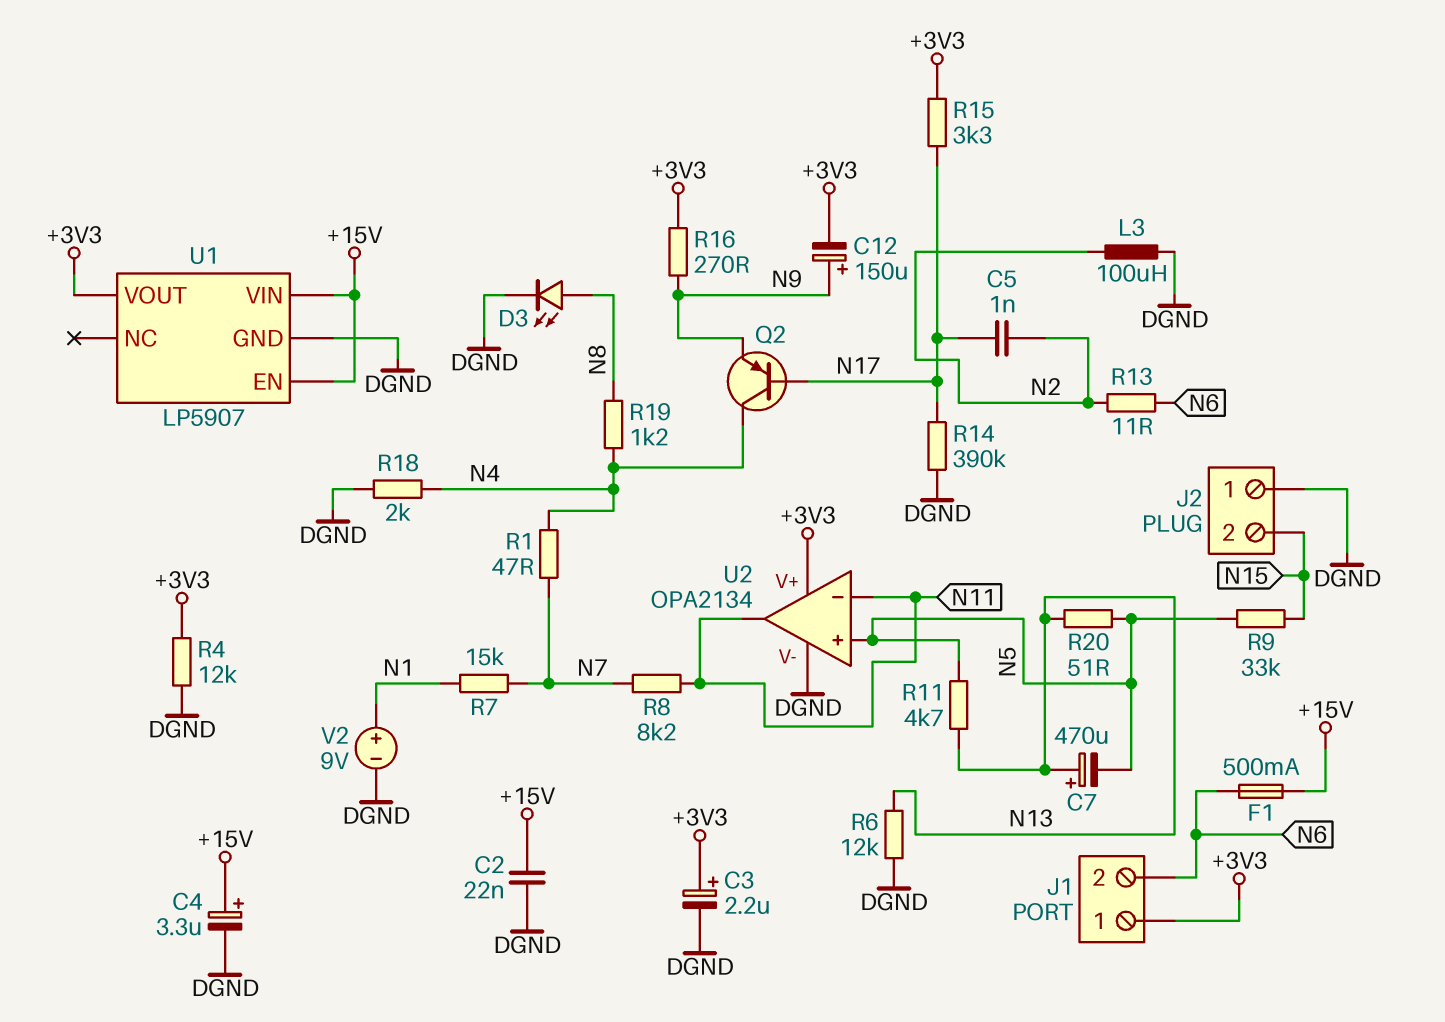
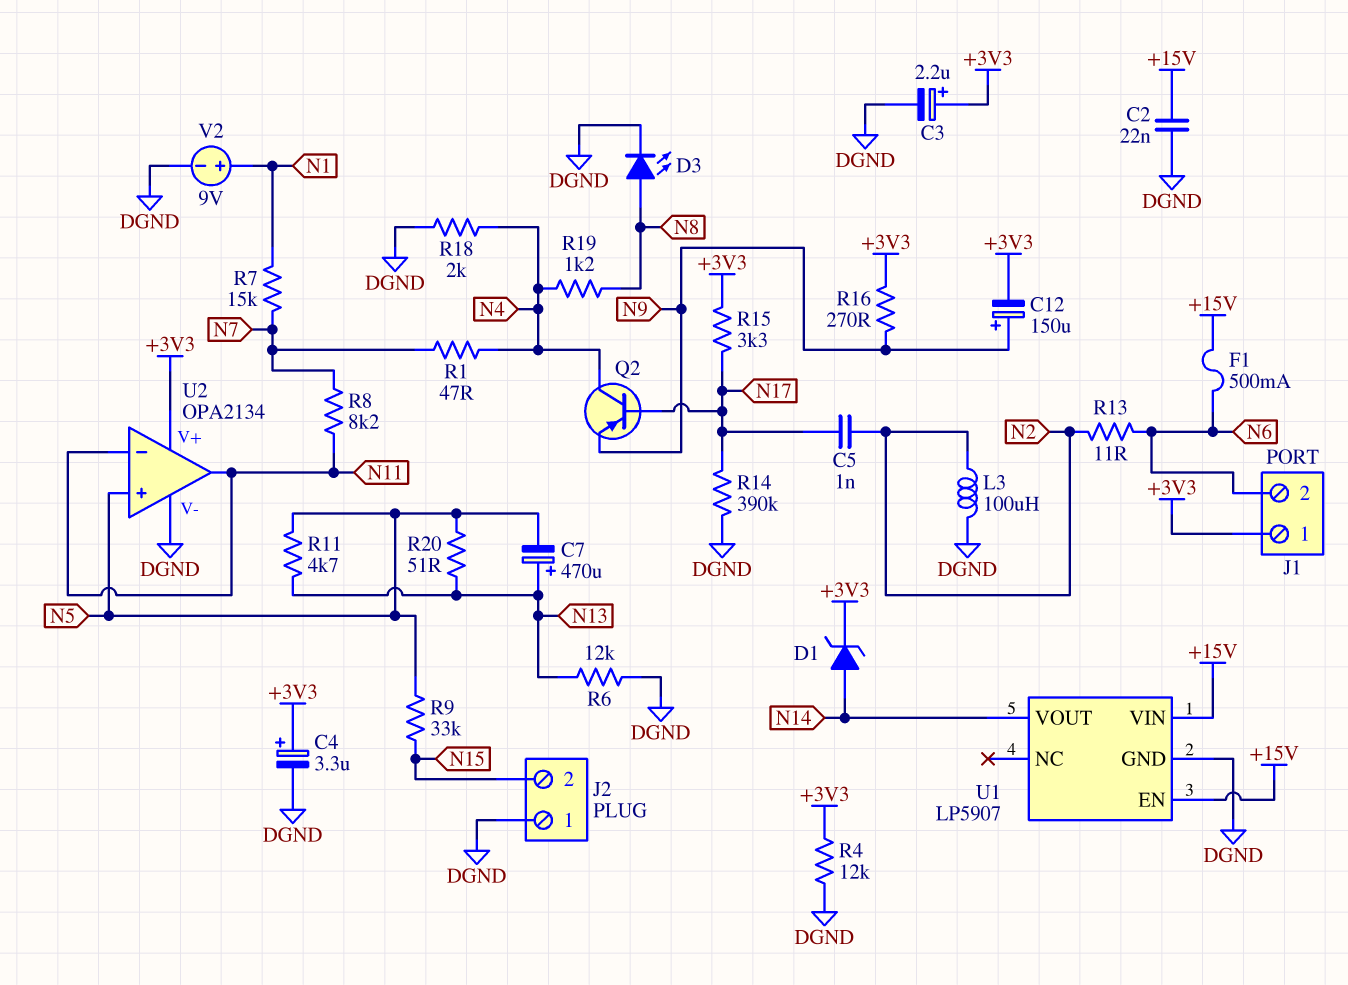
C4: 3.3uF (plus +15V, minus DGND) -> 3.3uF (plus +3V3, minus DGND)
D1: none -> zener (A N14, K +3V3)
U1 pin VOUT: +3V3 -> N14

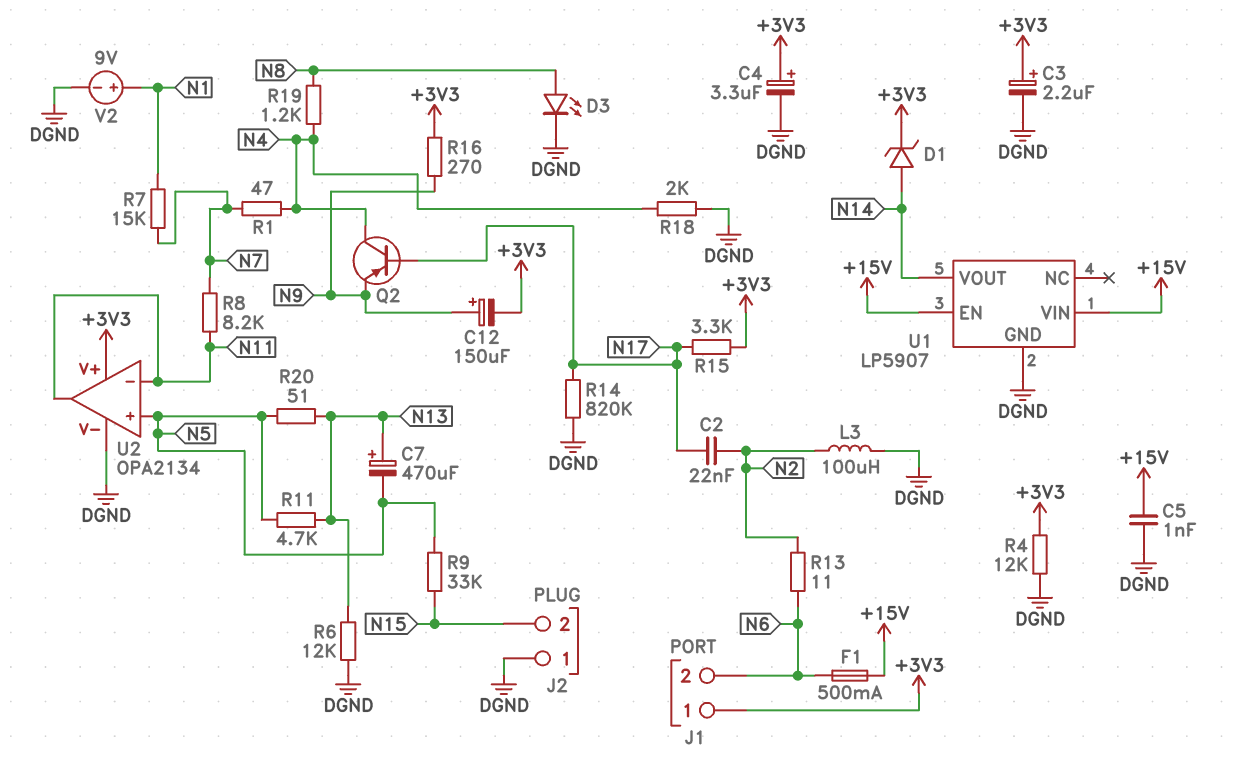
C2: 22nF (+15V, DGND) -> 22nF (N2, N17)
C5: 1nF (N2, N17) -> 1nF (+15V, DGND)
R14: 390k (DGND, N17) -> 820k (DGND, N17)

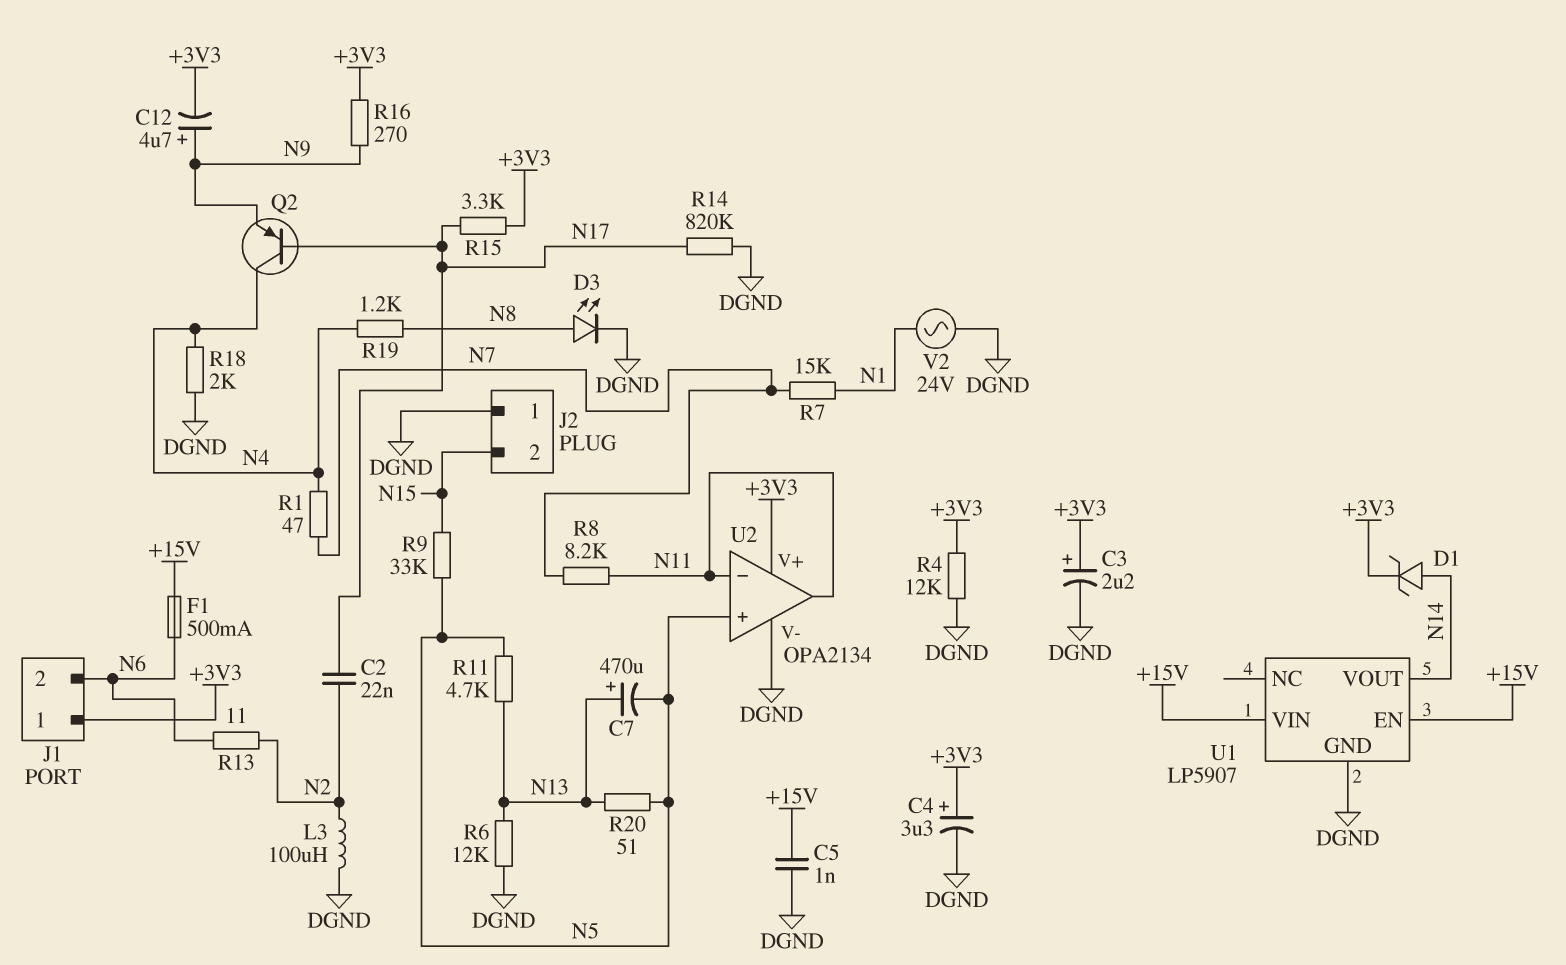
C12: 150uF (plus N9, minus +3V3) -> 4.7uF (plus N9, minus +3V3)
V2: 9V (plus N1, minus DGND) -> AC 24V (DGND, N1)

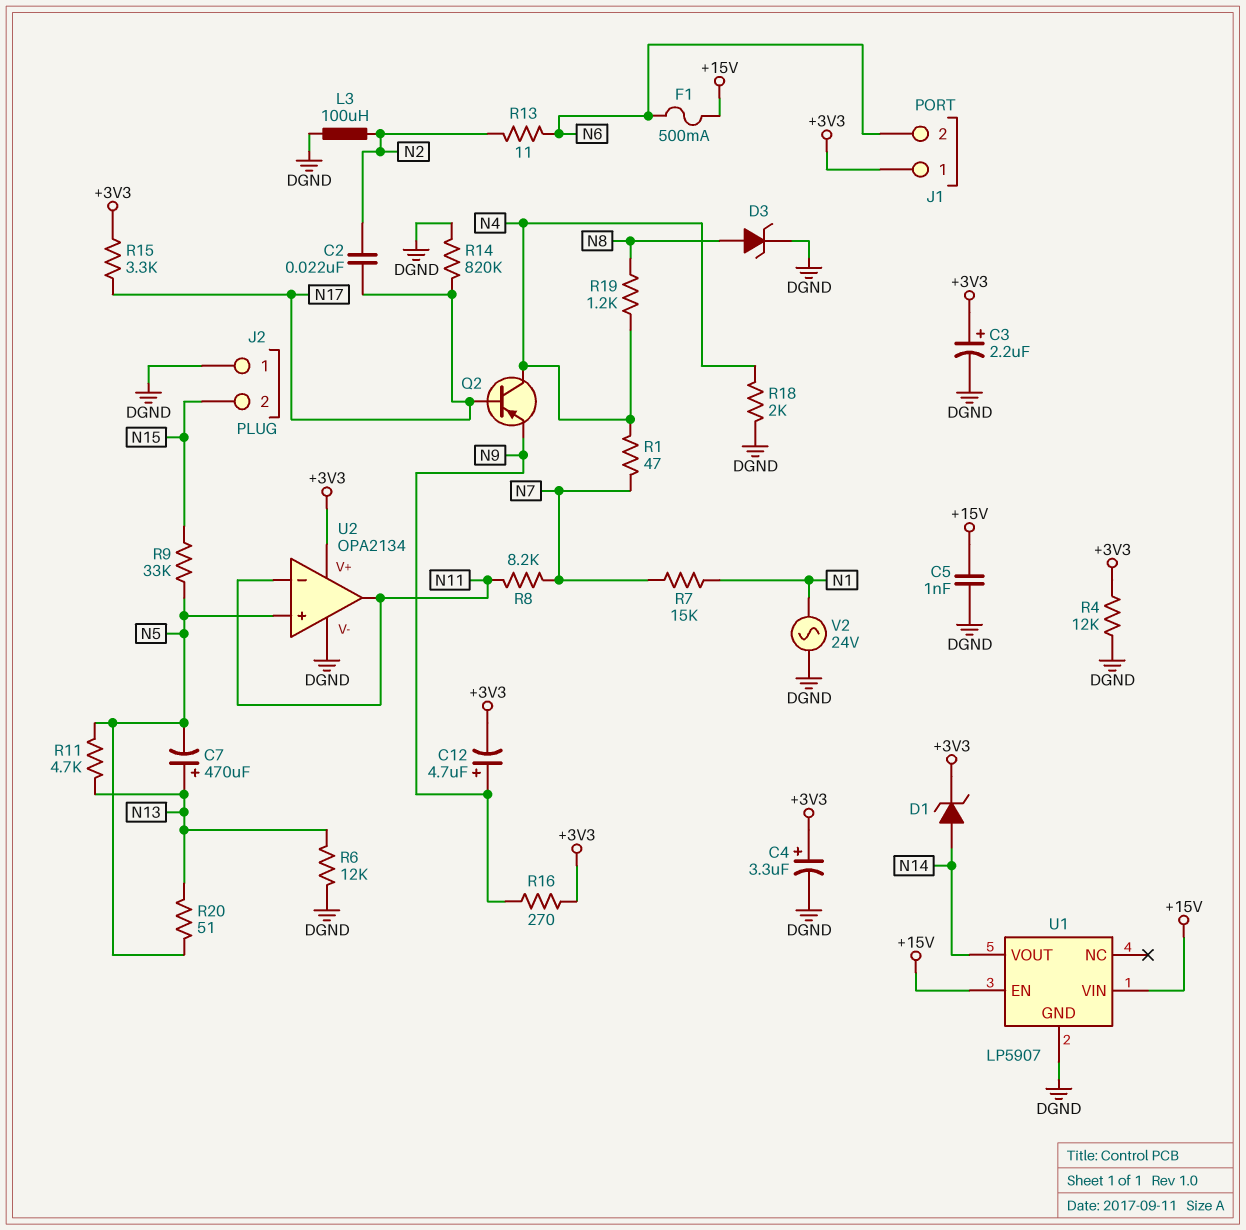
D3: LED (A N8, K DGND) -> zener (A N8, K DGND)

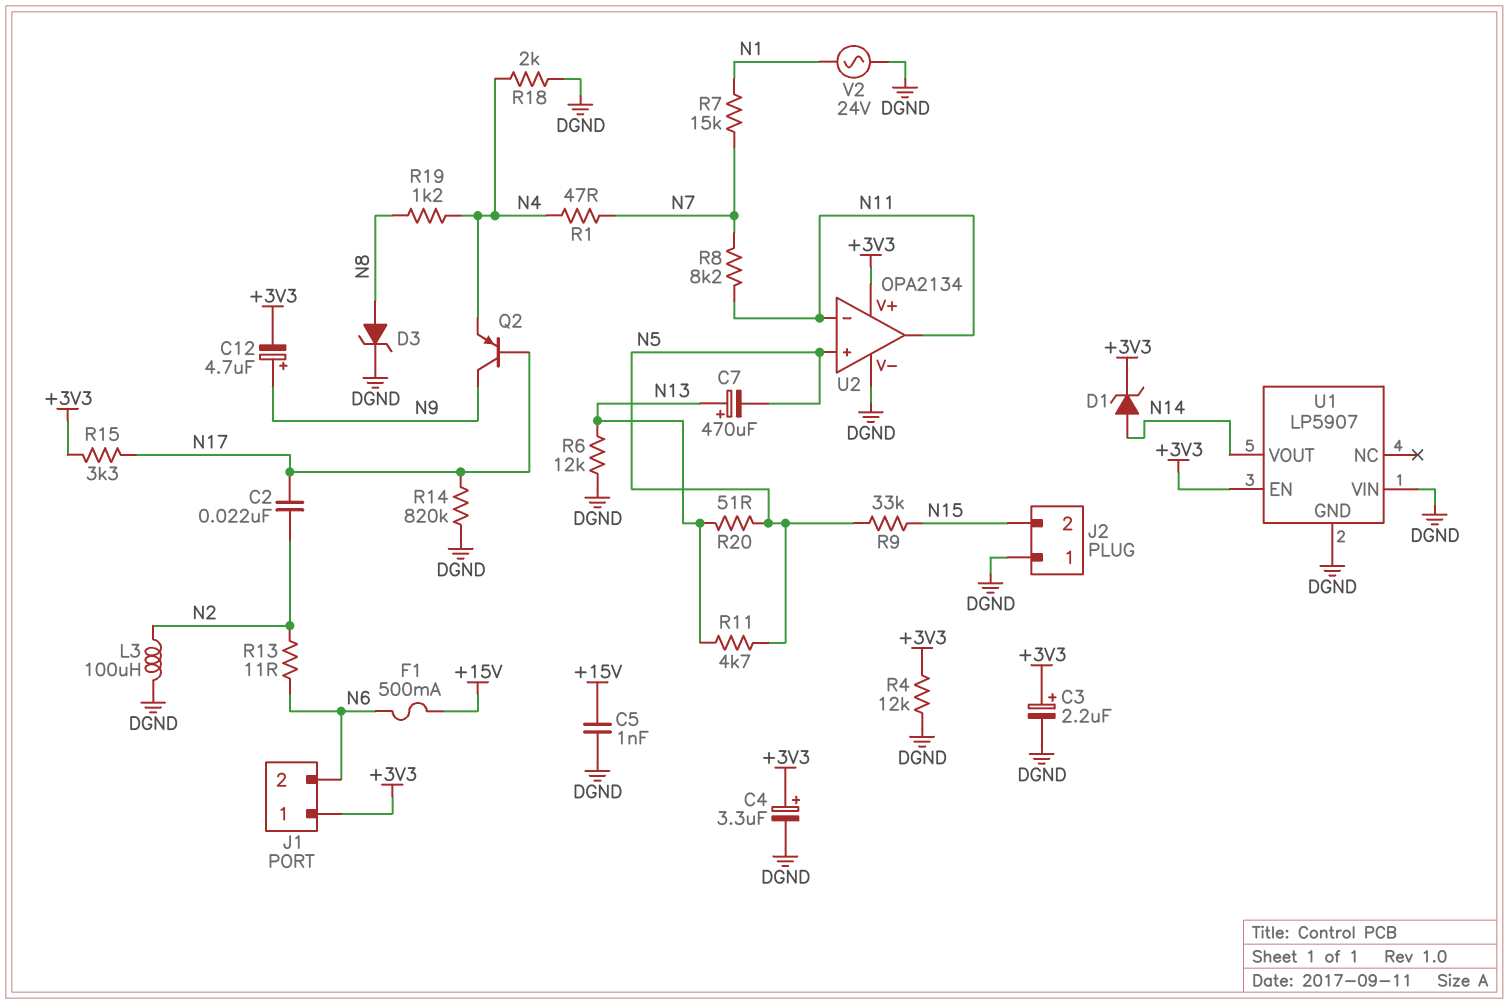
Q2: PNP (B N17, C N4, E N9) -> PNP (B N17, C N9, E N4)
R16: 270 (+3V3, N9) -> none
U1 pin EN: +15V -> +3V3
U1 pin VIN: +15V -> DGND

